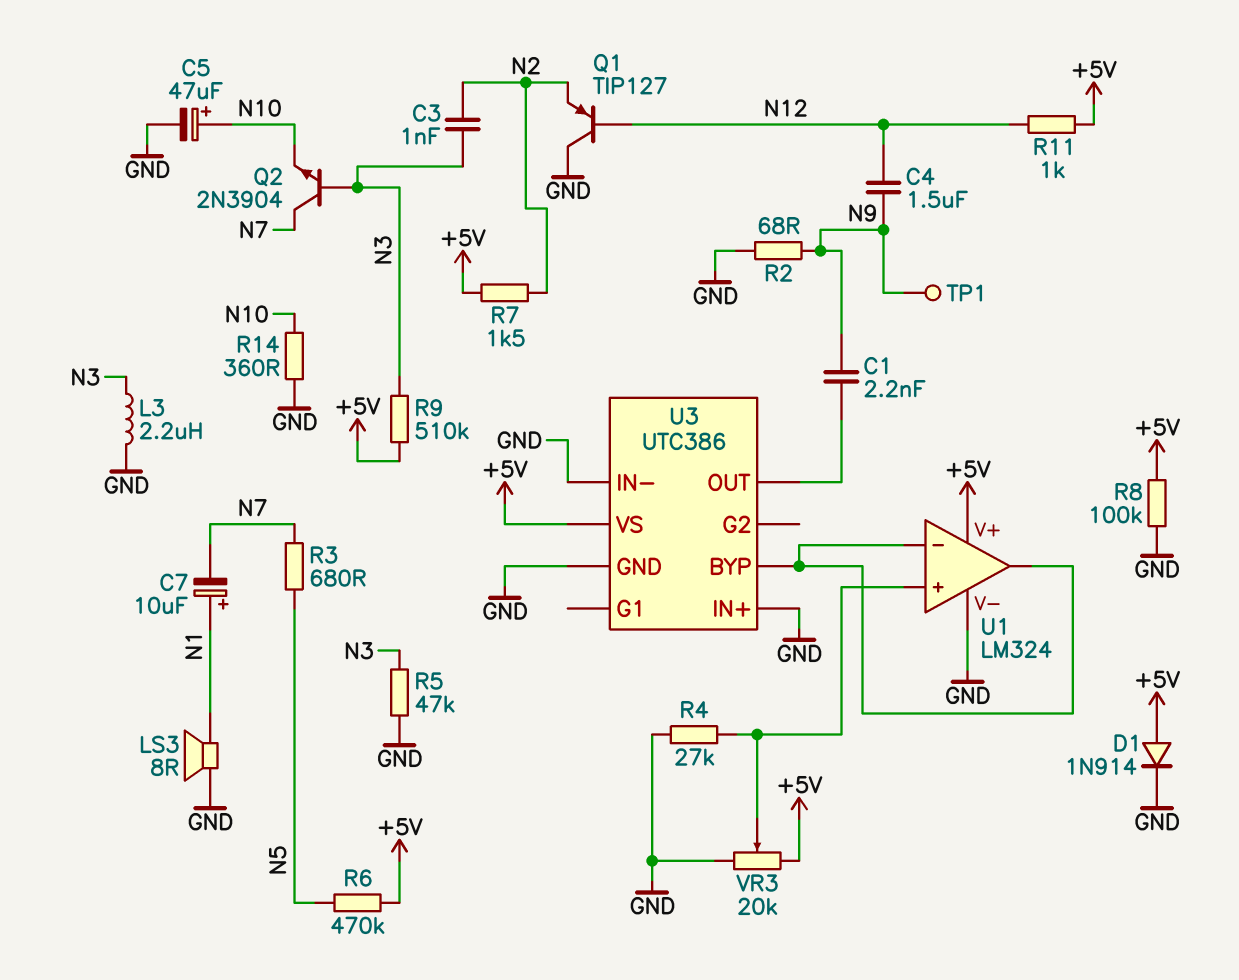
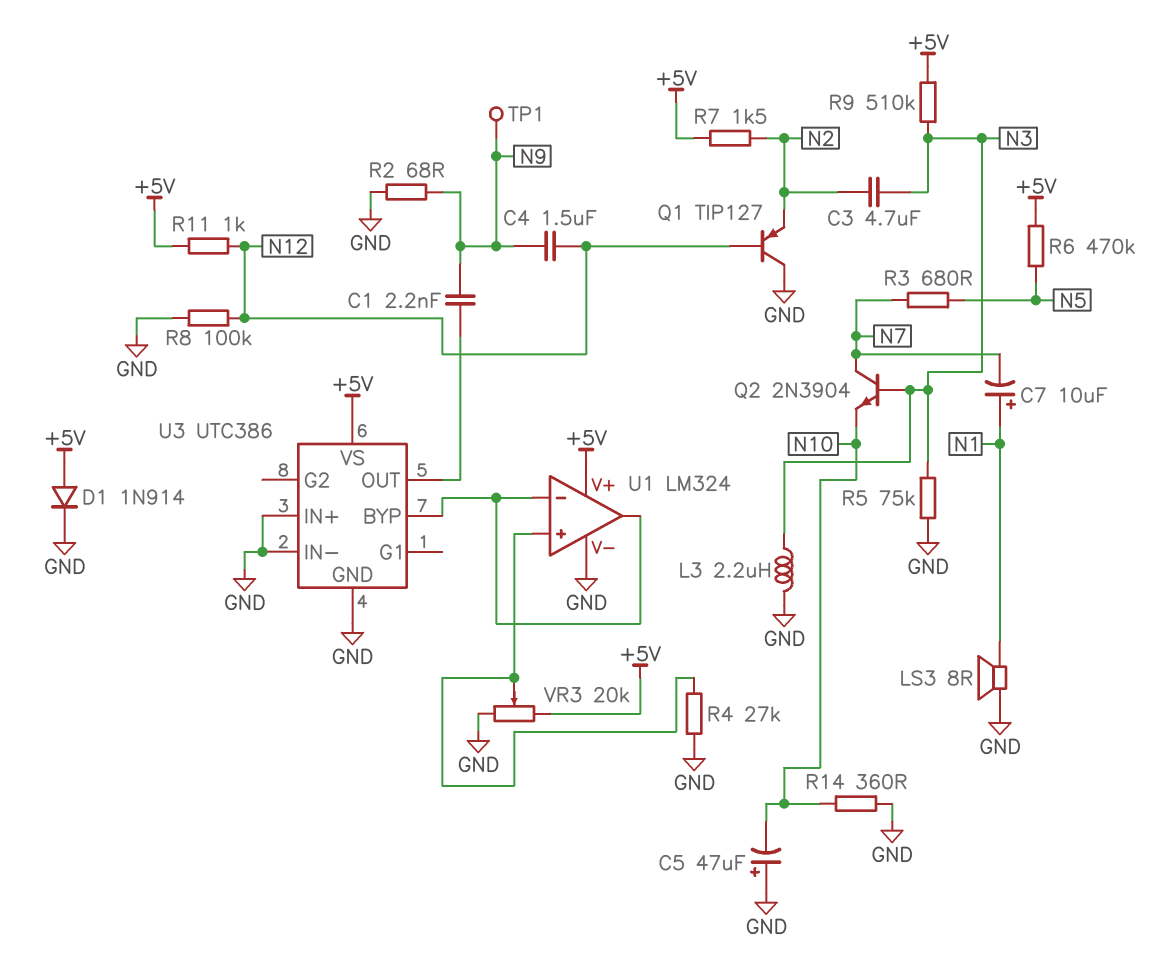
C3: 1nF (N2, N3) -> 4.7uF (N2, N3)
C5: 47uF (plus N10, minus GND) -> 47uF (plus GND, minus N10)
R5: 47k (GND, N3) -> 75k (GND, N3)
R8: 100k (+5V, GND) -> 100k (GND, N12)

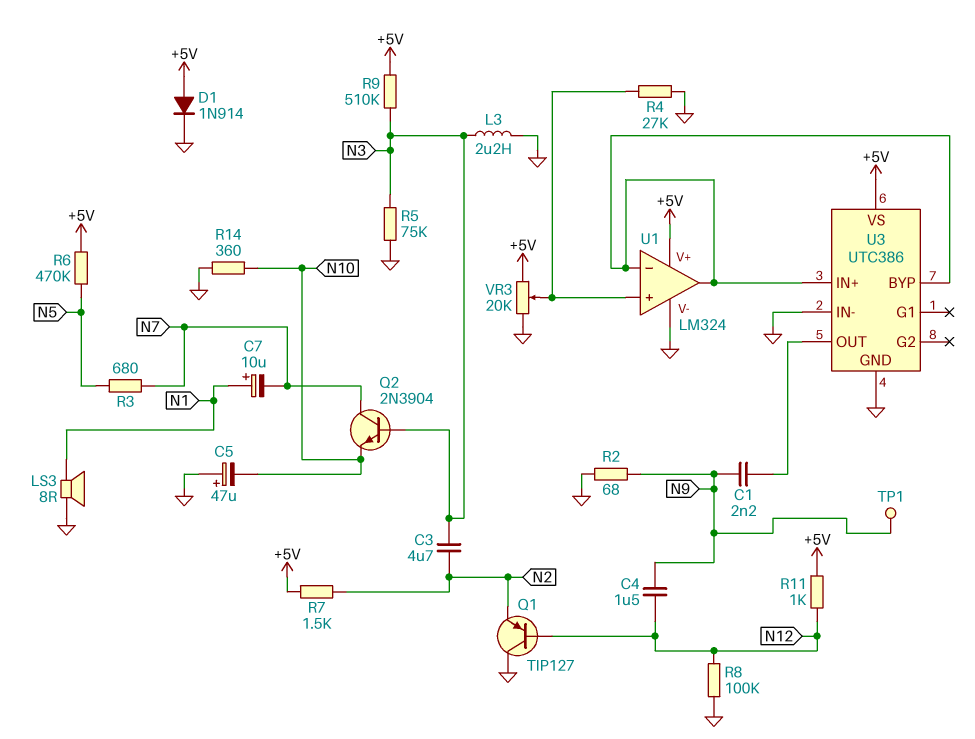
U3 pin IN+: GND -> U1/in-

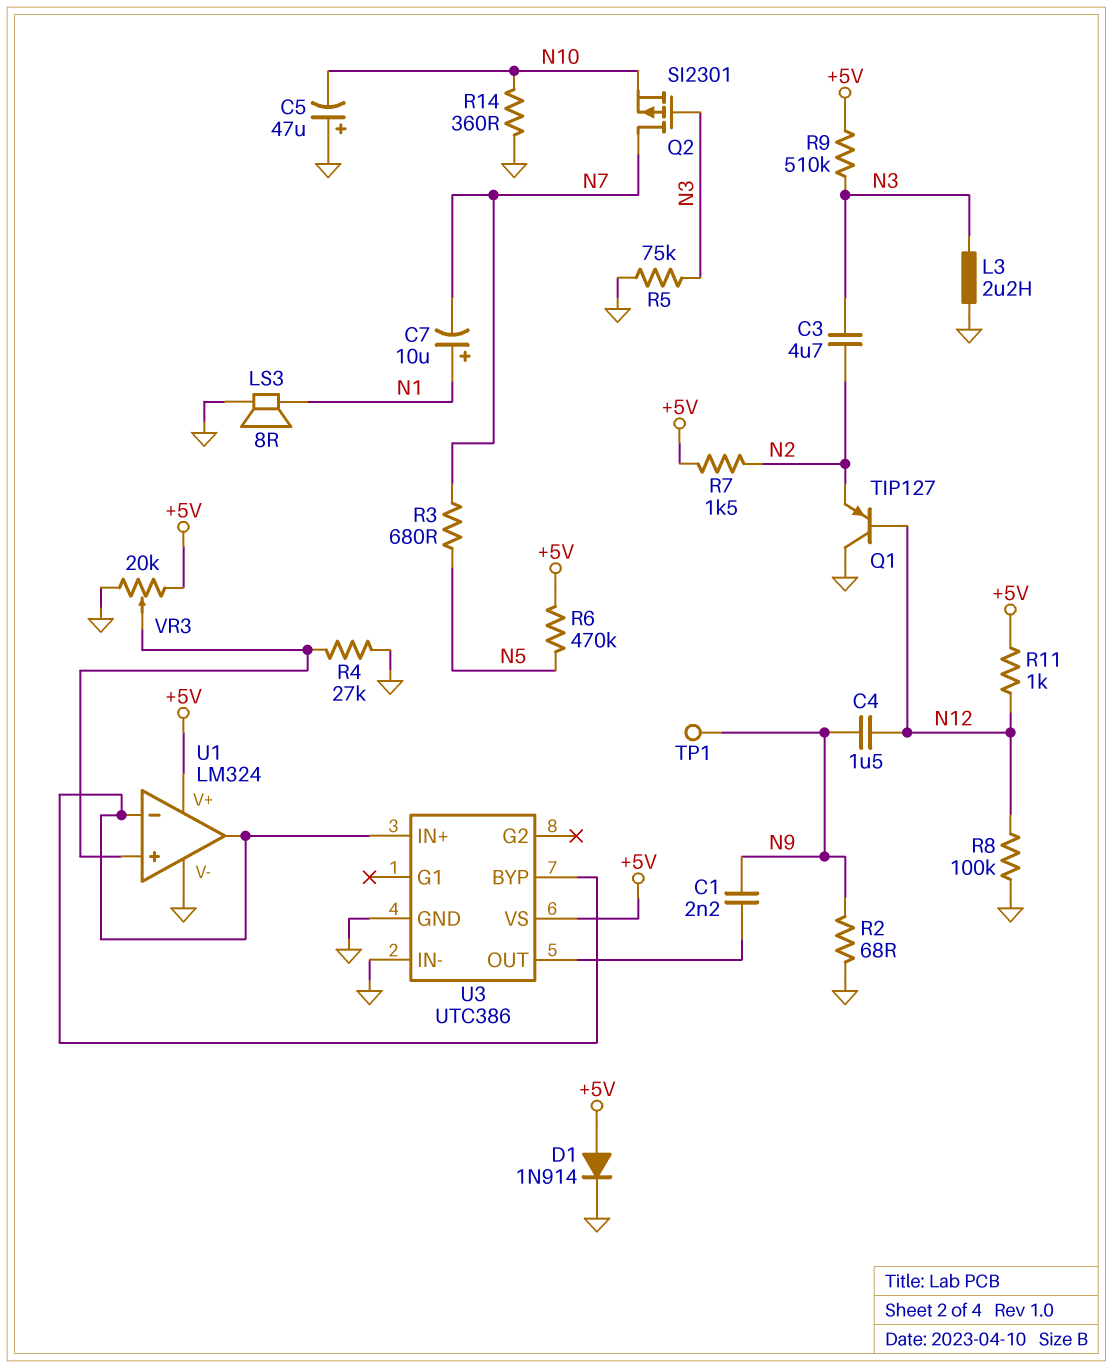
Q2: NPN 2N3904 (B N3, C N7, E N10) -> PMOS SI2301 (G N3, D N7, S N10)

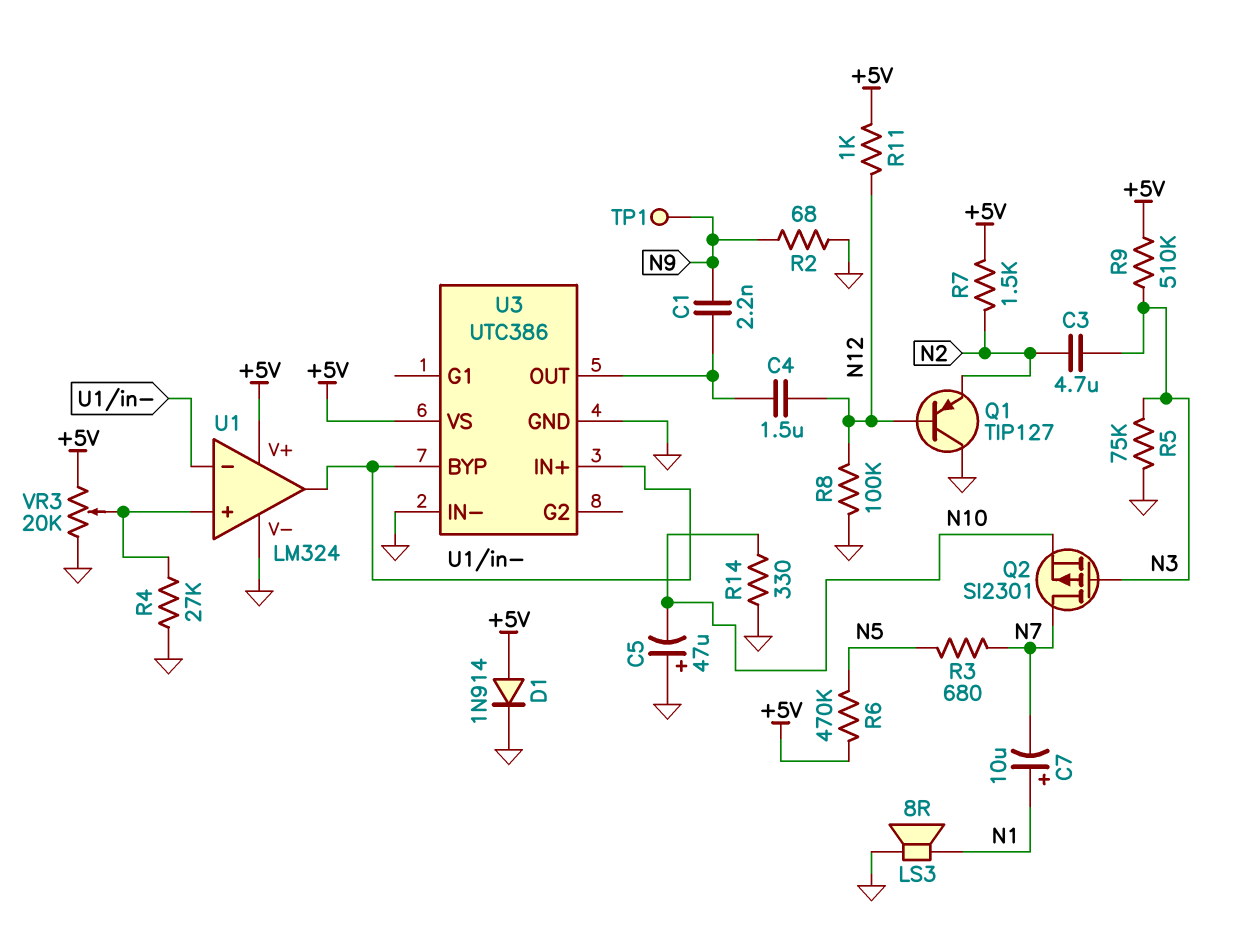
C4: 1.5uF (N9, N12) -> 1.5uF (N12, U3/OUT)
L3: 2.2uH (GND, N3) -> none
R14: 360 (GND, N10) -> 330 (GND, N10)

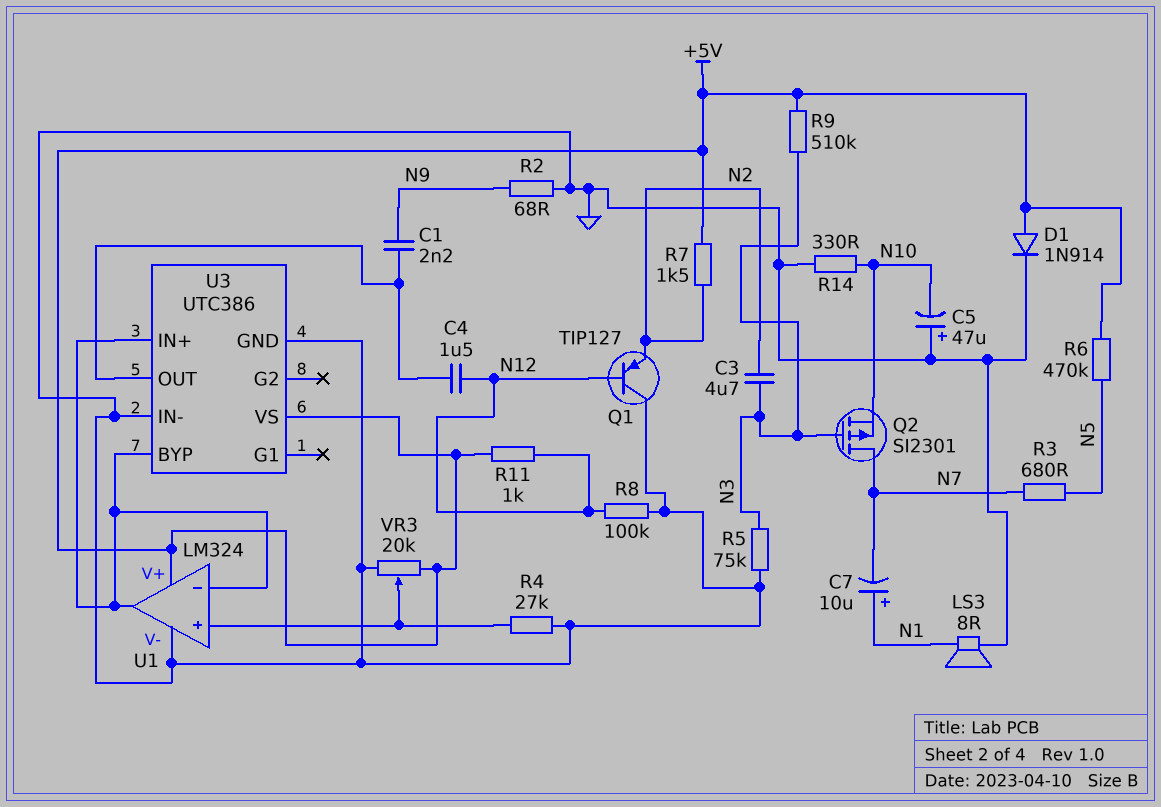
TP1: test point (N9) -> none

